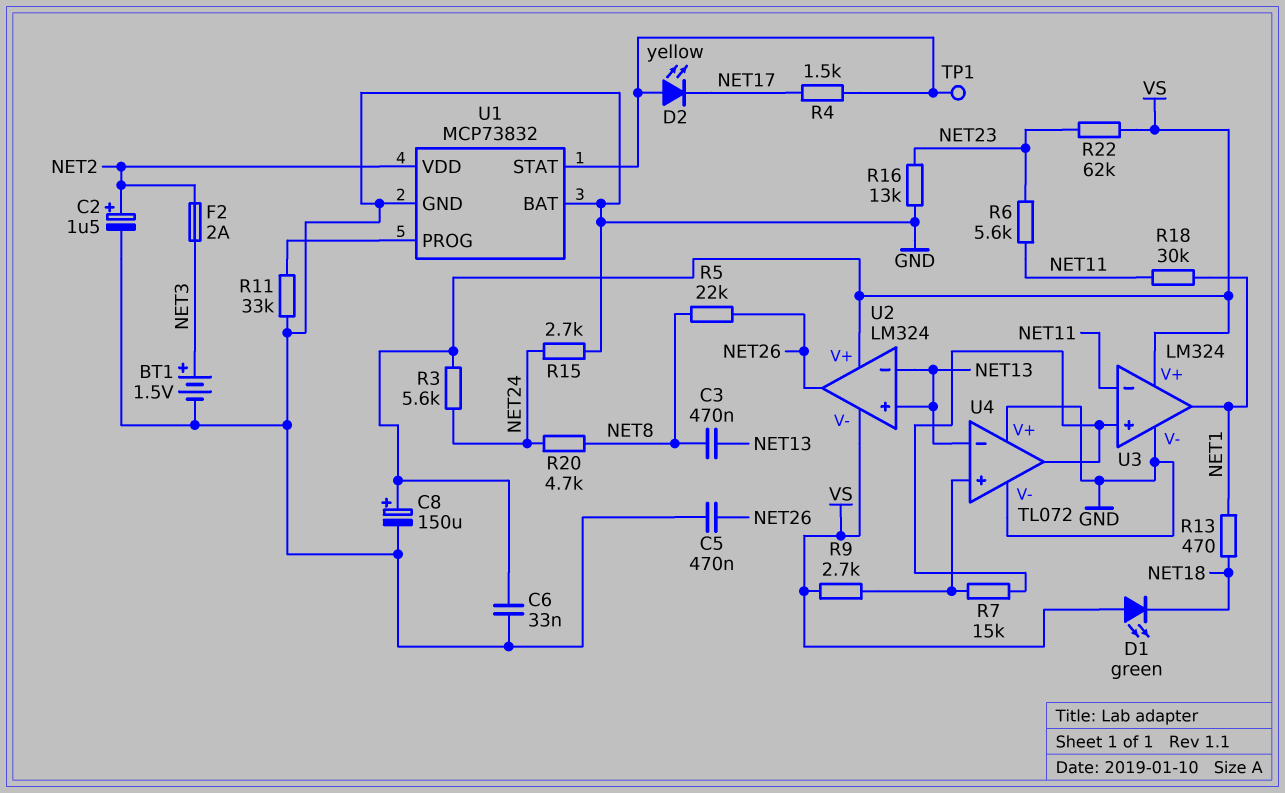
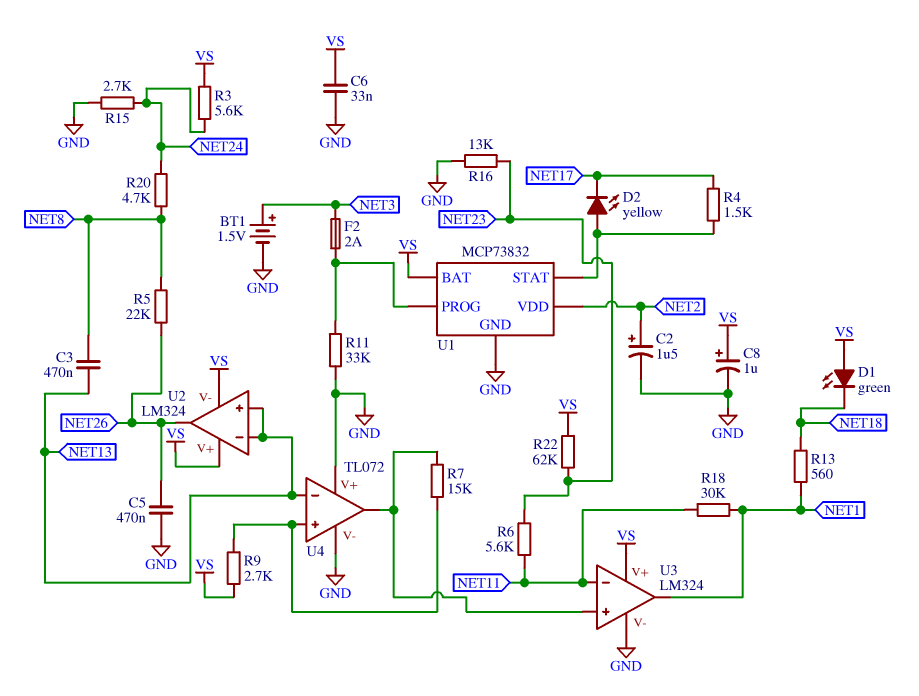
C8: 150uF (plus VS, minus GND) -> 1uF (plus VS, minus GND)
F2: 2A (NET2, NET3) -> 2A (NET3, U1/PROG)
R13: 470 (NET1, NET18) -> 560 (NET1, NET18)
TP1: test point (U1/STAT) -> none
U1 pin BAT: GND -> VS

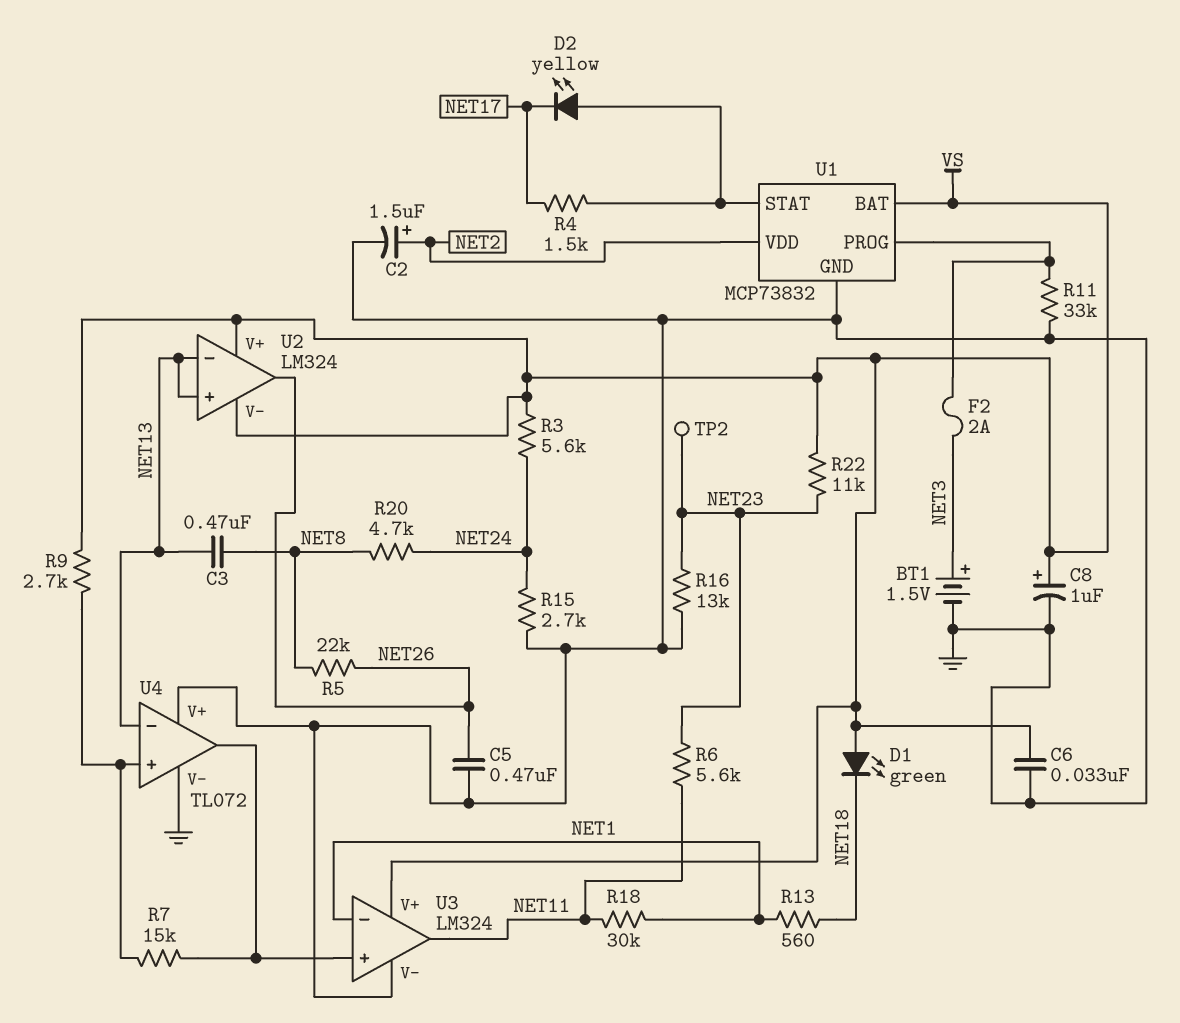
R22: 62k (NET23, VS) -> 11k (NET23, VS)
TP2: none -> test point (NET23)
U3 pin in-: NET11 -> NET1
U3 pin out: NET1 -> NET11

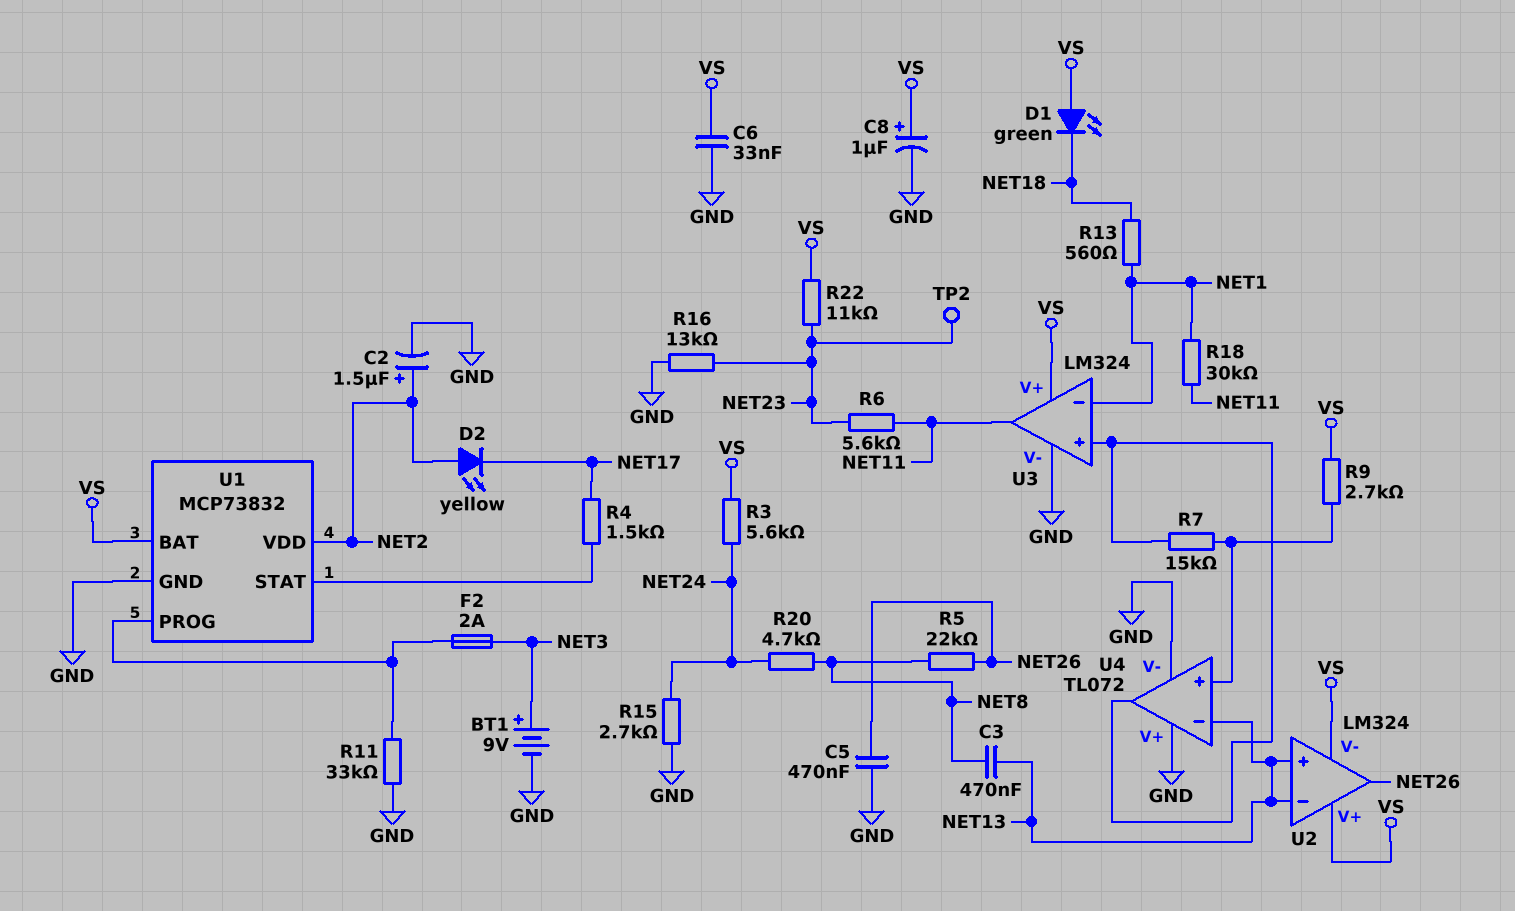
BT1: 1.5V (plus NET3, minus GND) -> 9V (plus NET3, minus GND)
D2: LED yellow (A U1/STAT, K NET17) -> LED yellow (A NET2, K NET17)

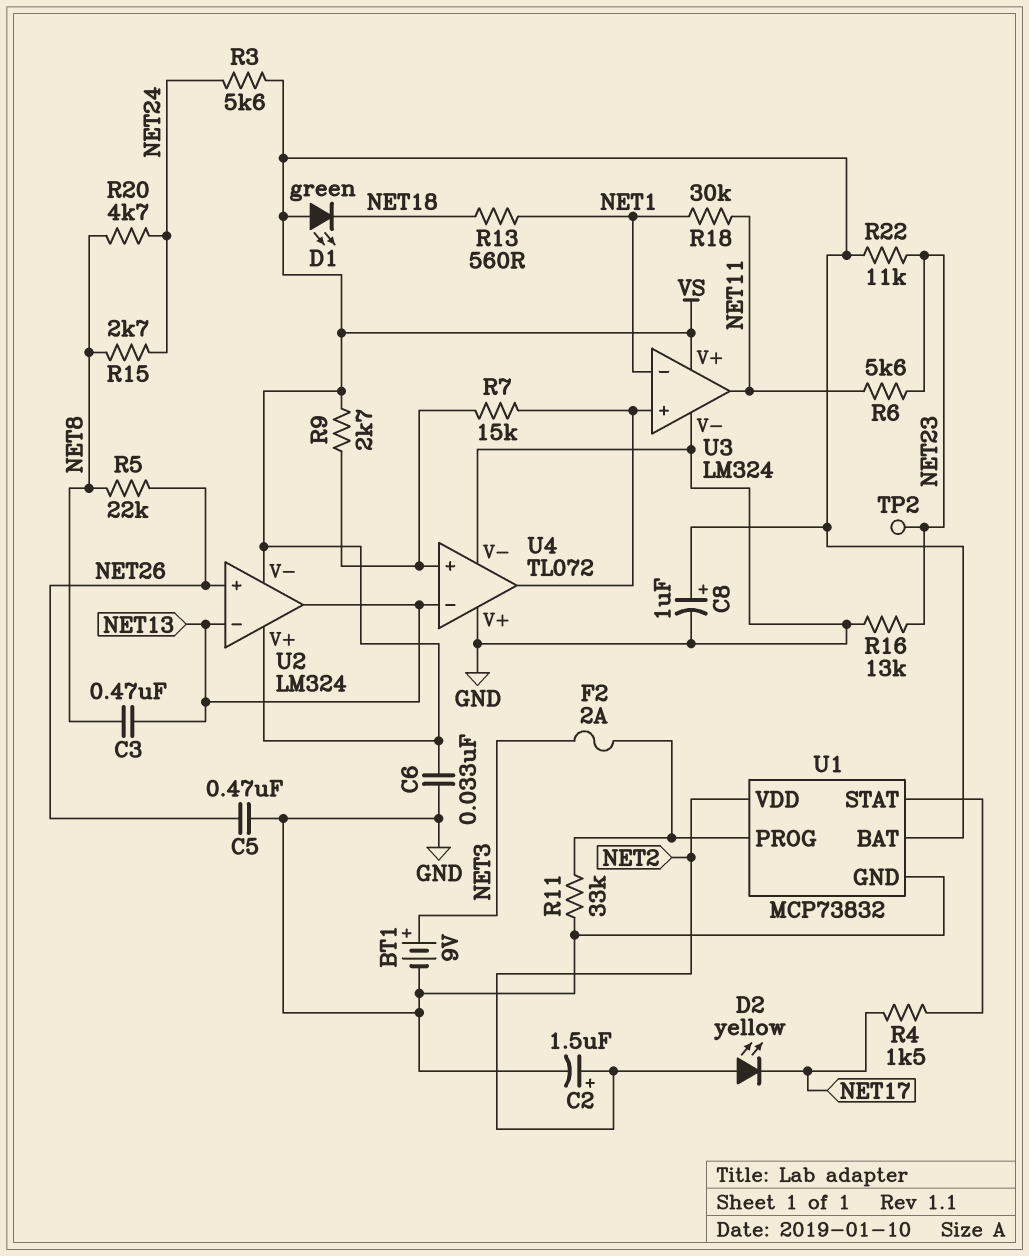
R15: 2.7k (GND, NET24) -> 2.7k (NET8, NET24)
U2 pin in+: NET13 -> NET26
U2 pin out: NET26 -> NET13

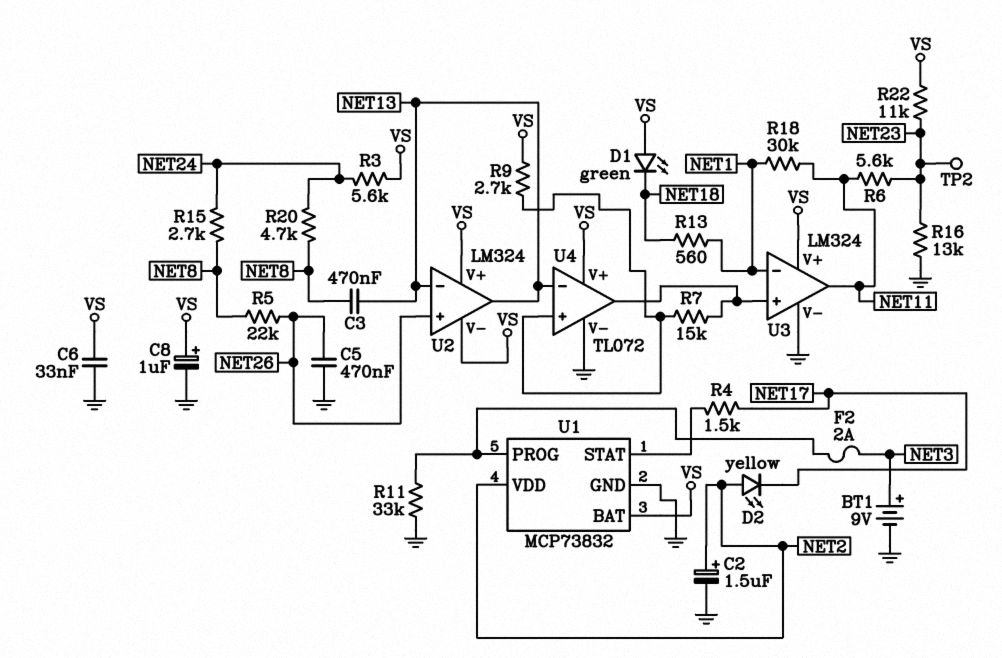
U4 pin V+: GND -> VS

